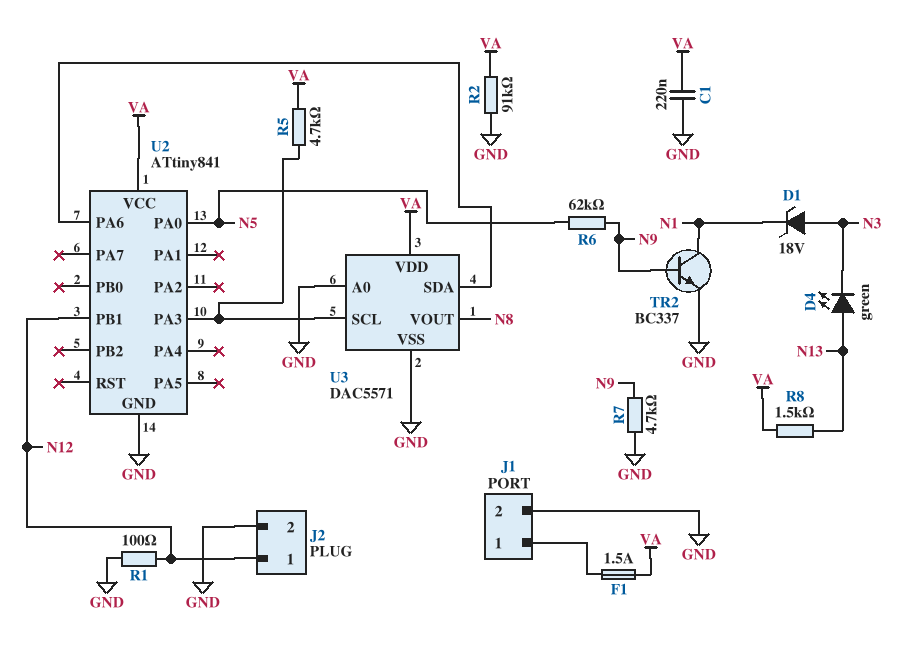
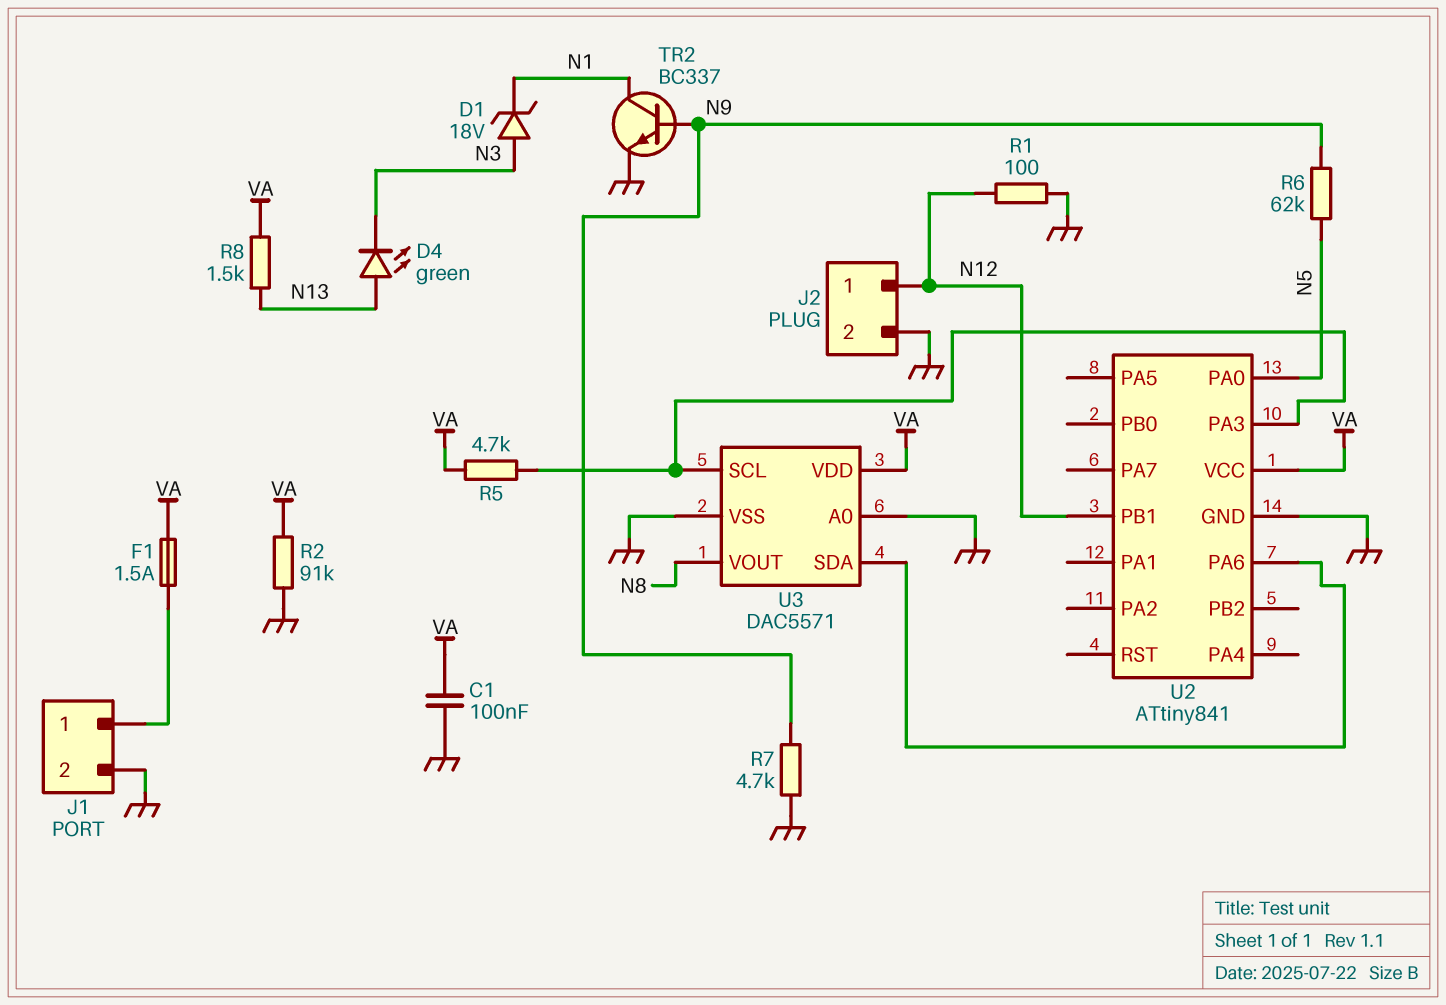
C1: 220nF (GND, VA) -> 100nF (GND, VA)

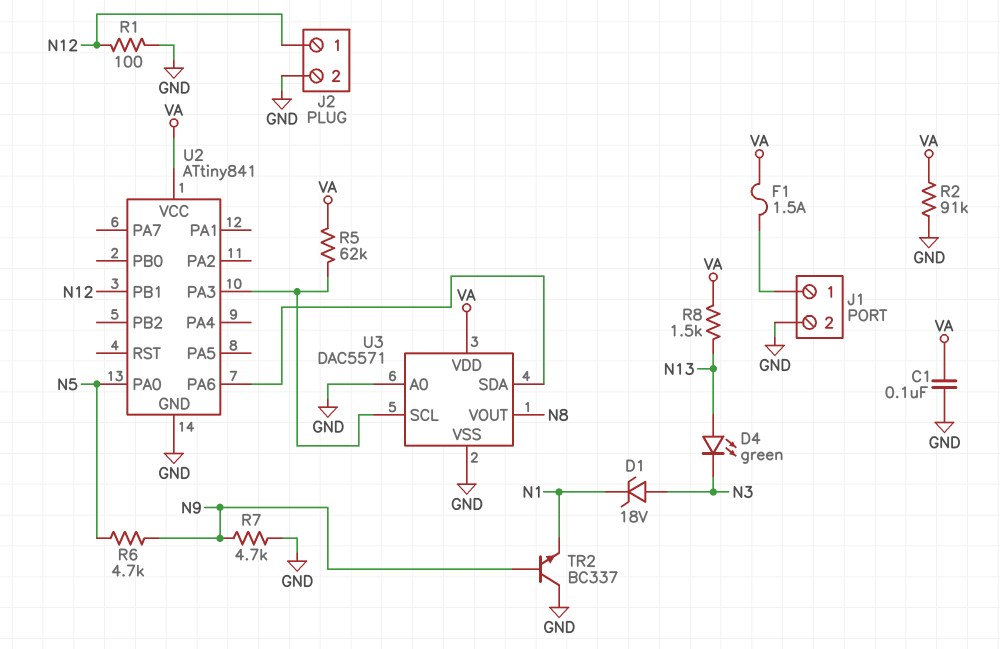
R5: 4.7k (U2/PA3, VA) -> 62k (U2/PA3, VA)
R6: 62k (N5, N9) -> 4.7k (N5, N9)
TR2: NPN BC337 (B N9, C N1, E GND) -> NPN BC337 (B N9, C GND, E N1)

